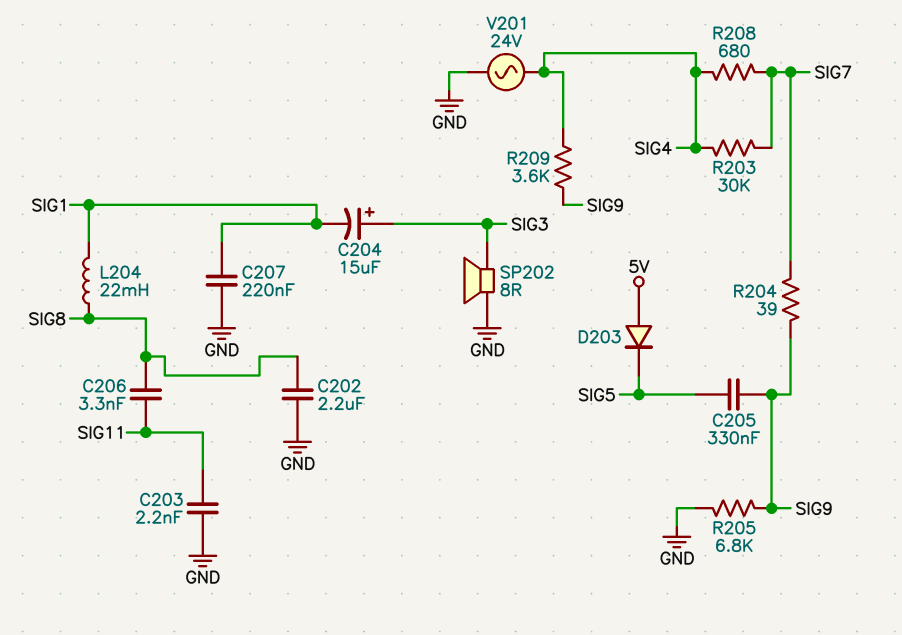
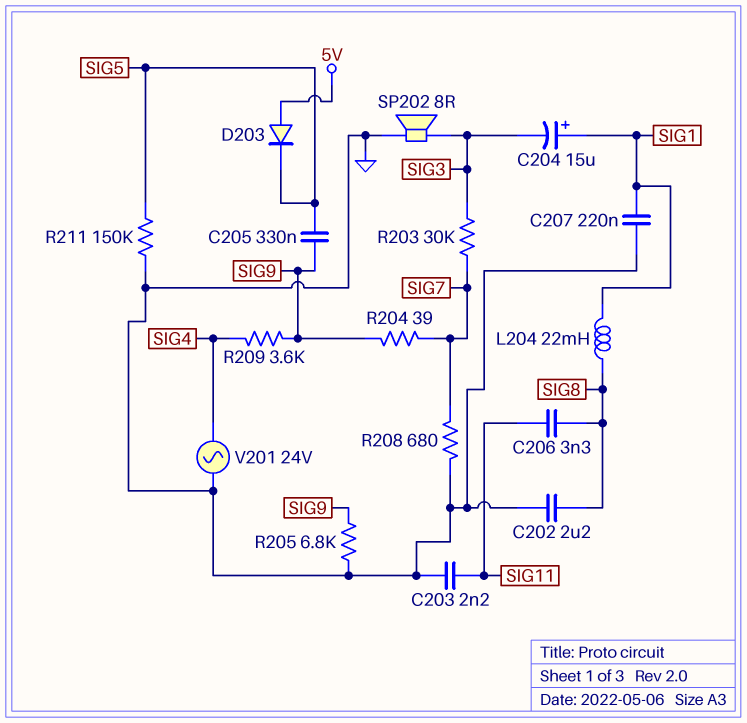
C204: 15uF (plus SIG3, minus SIG1) -> 15uF (plus SIG1, minus SIG3)
R203: 30k (SIG4, SIG7) -> 30k (SIG3, SIG7)
R208: 680 (SIG4, SIG7) -> 680 (GND, SIG7)
R211: none -> 150k (GND, SIG5)

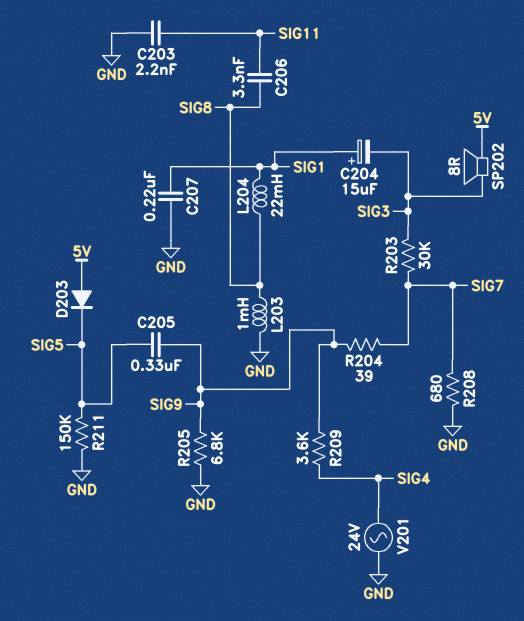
C202: 2.2uF (GND, SIG8) -> none
L203: none -> 1mH (GND, SIG8)
SP202: speaker 8R (GND, SIG3) -> speaker 8R (5V, SIG3)

